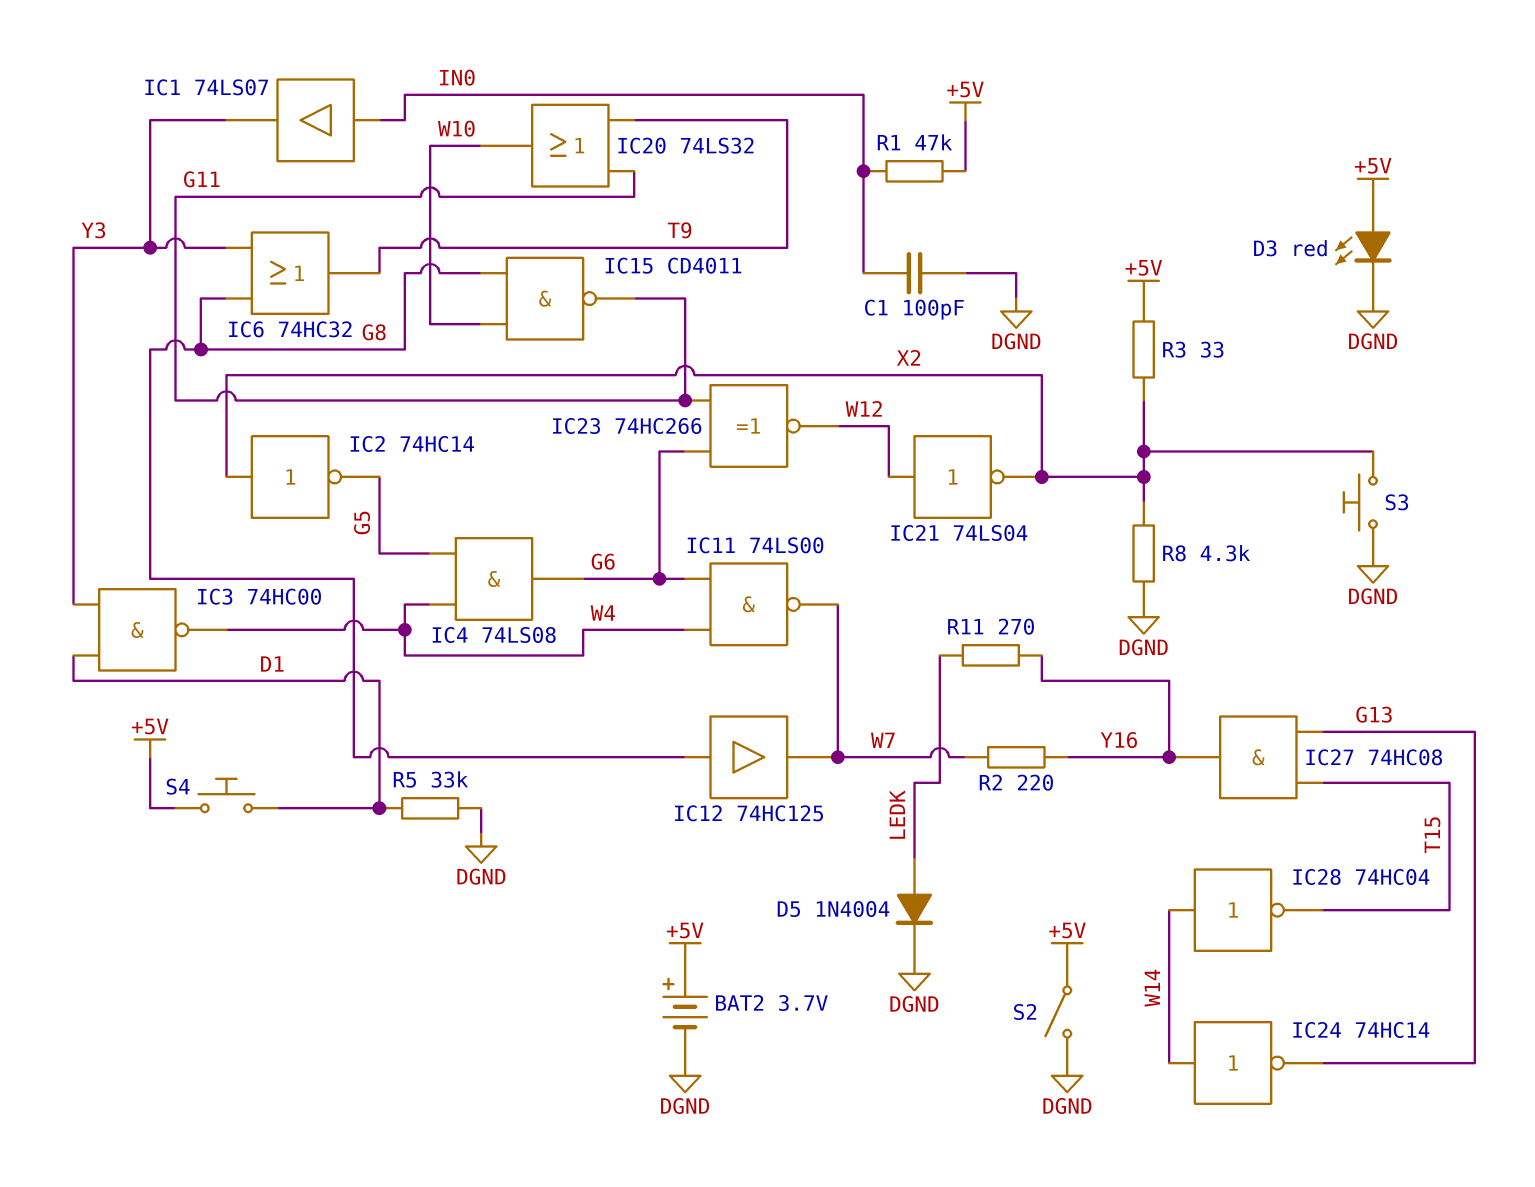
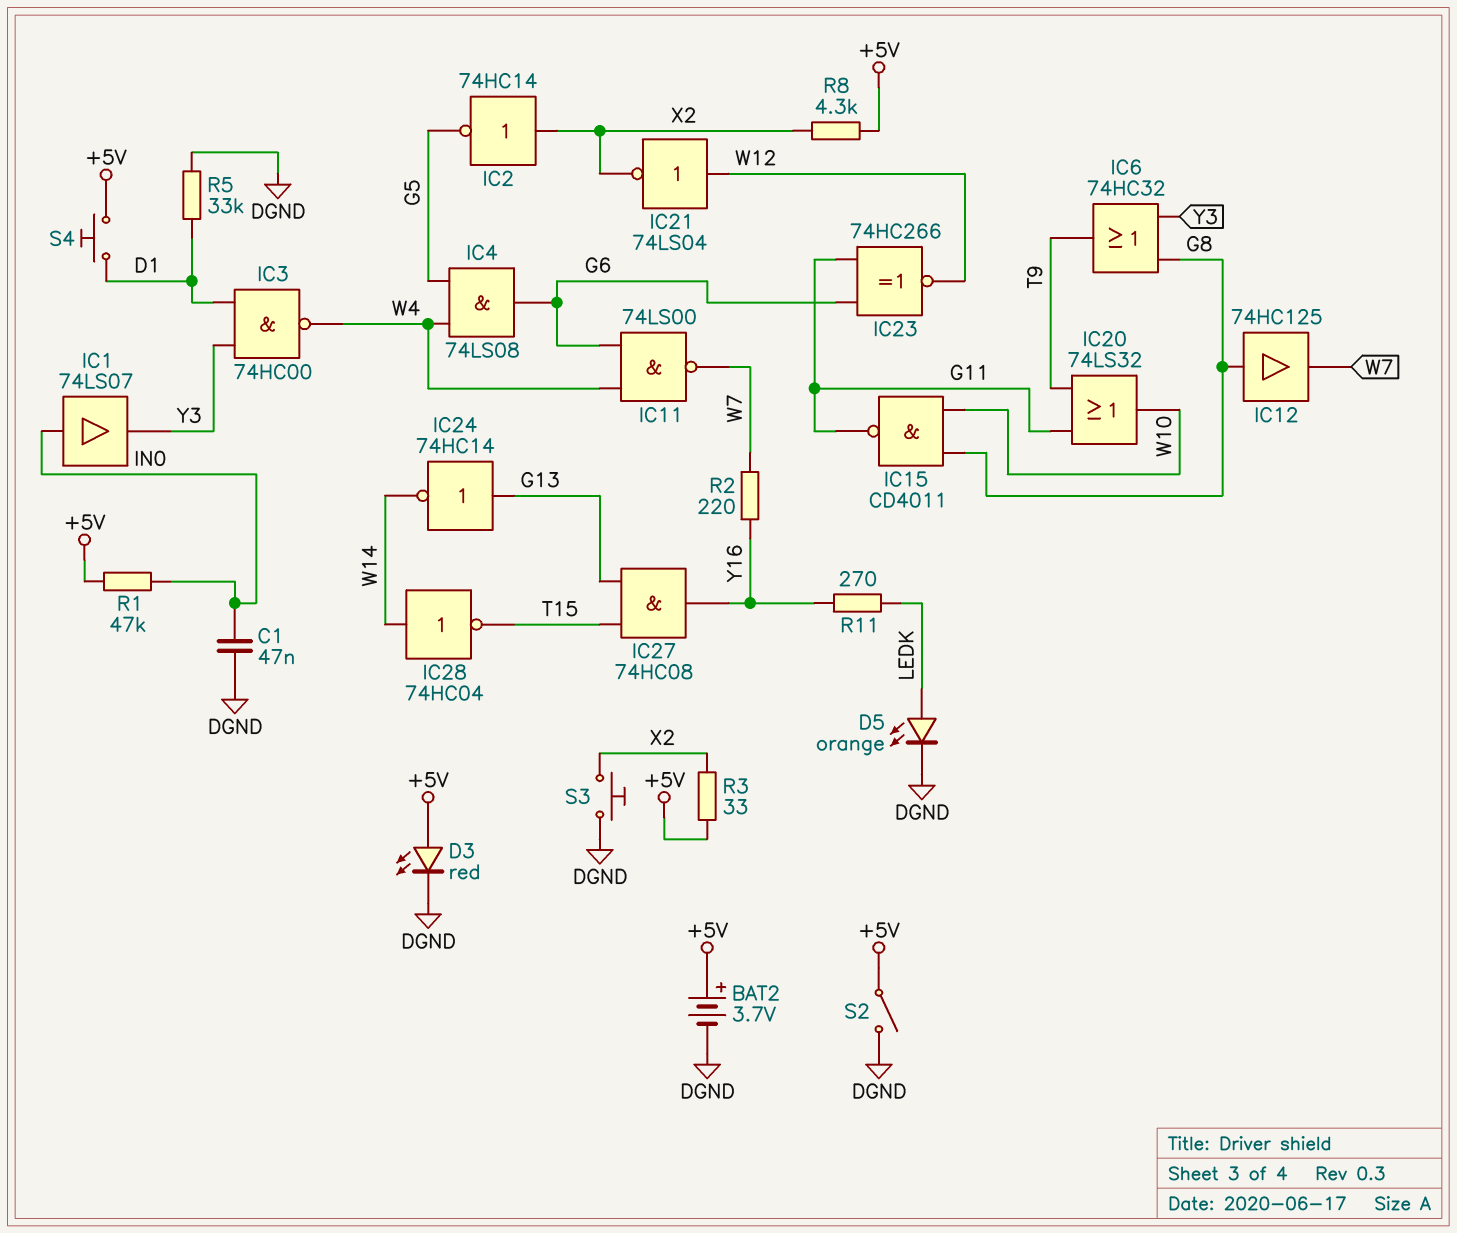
C1: 100pF (DGND, IN0) -> 47nF (DGND, IN0)
D5: diode 1N4004 (A LEDK, K DGND) -> LED orange (A LEDK, K DGND)
IC24: NOT 74HC14 (in W14, out G13) -> NOT 74HC14 (in G13, out W14)
R8: 4.3k (DGND, X2) -> 4.3k (+5V, X2)

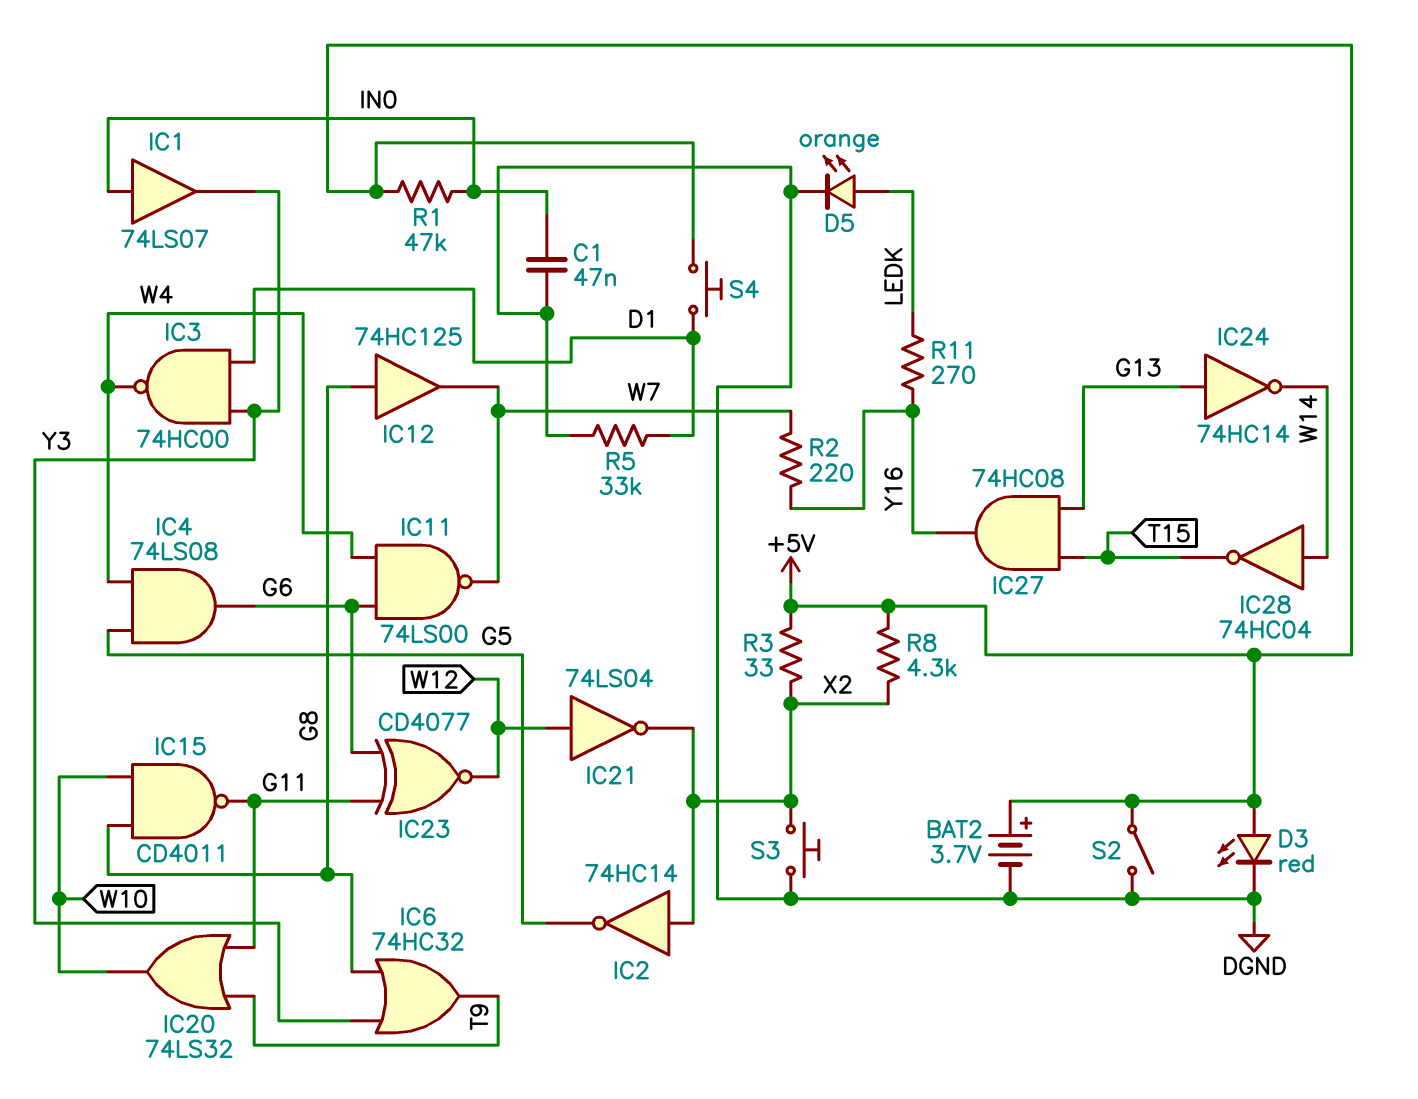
IC23: XNOR 74HC266 (in G6, in G11, out W12) -> XNOR CD4077 (in G6, in G11, out W12)

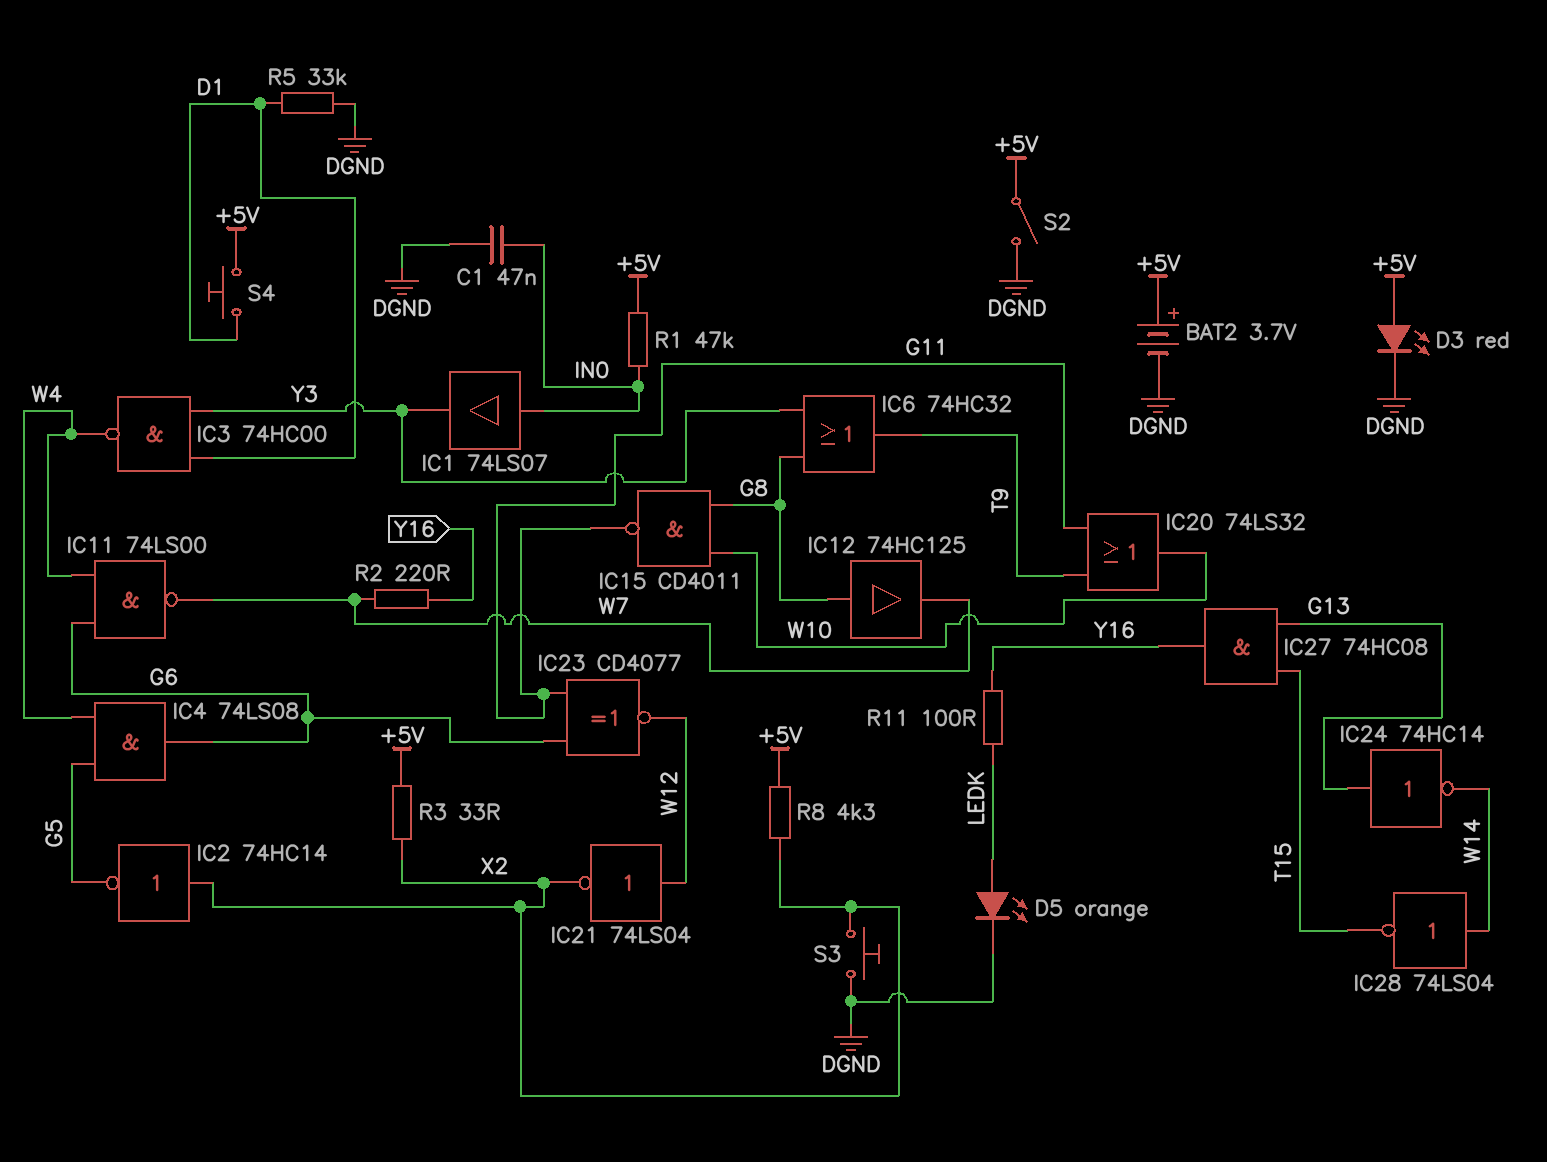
IC28: NOT 74HC04 (in W14, out T15) -> NOT 74LS04 (in W14, out T15)
R11: 270 (LEDK, Y16) -> 100 (LEDK, Y16)

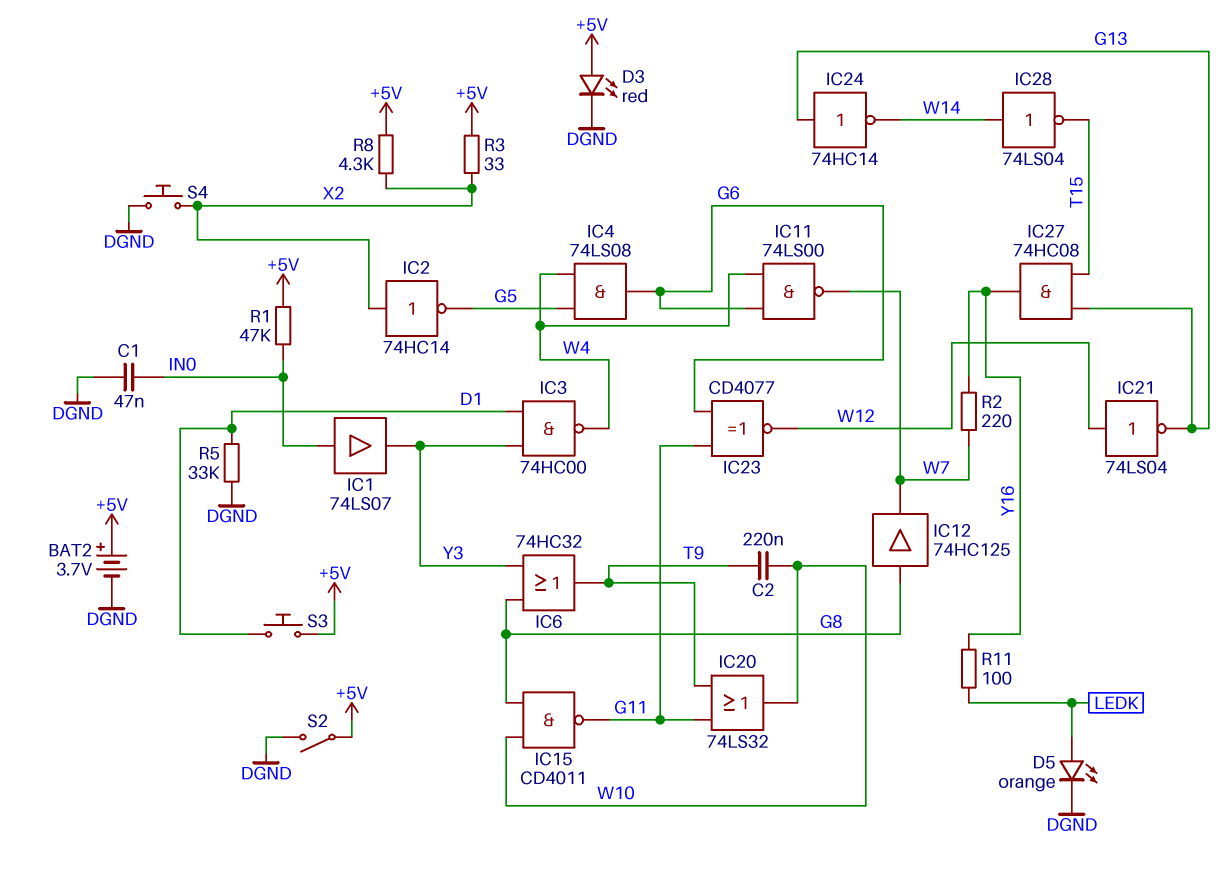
C2: none -> 220nF (T9, W10)
IC21: NOT 74LS04 (in W12, out X2) -> NOT 74LS04 (in W12, out G13)
S3: button (DGND, X2) -> button (+5V, D1)
S4: button (+5V, D1) -> button (DGND, X2)

